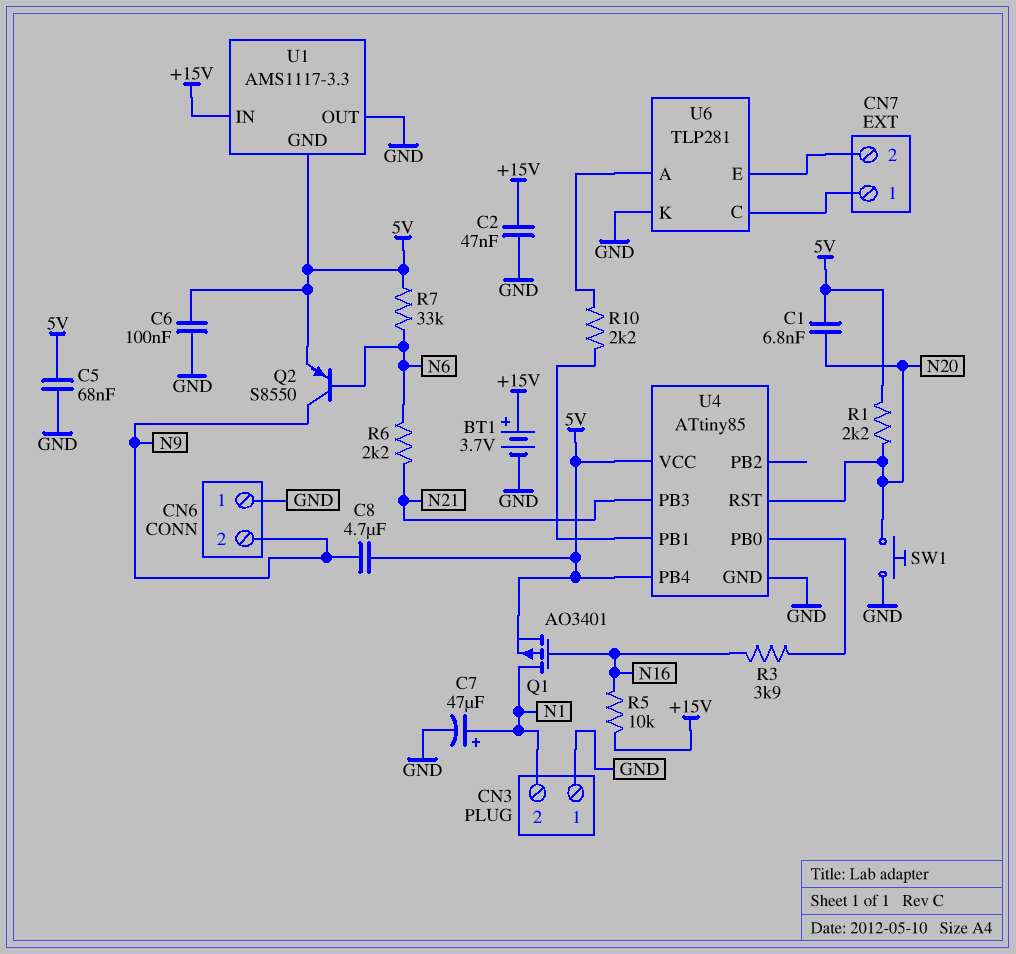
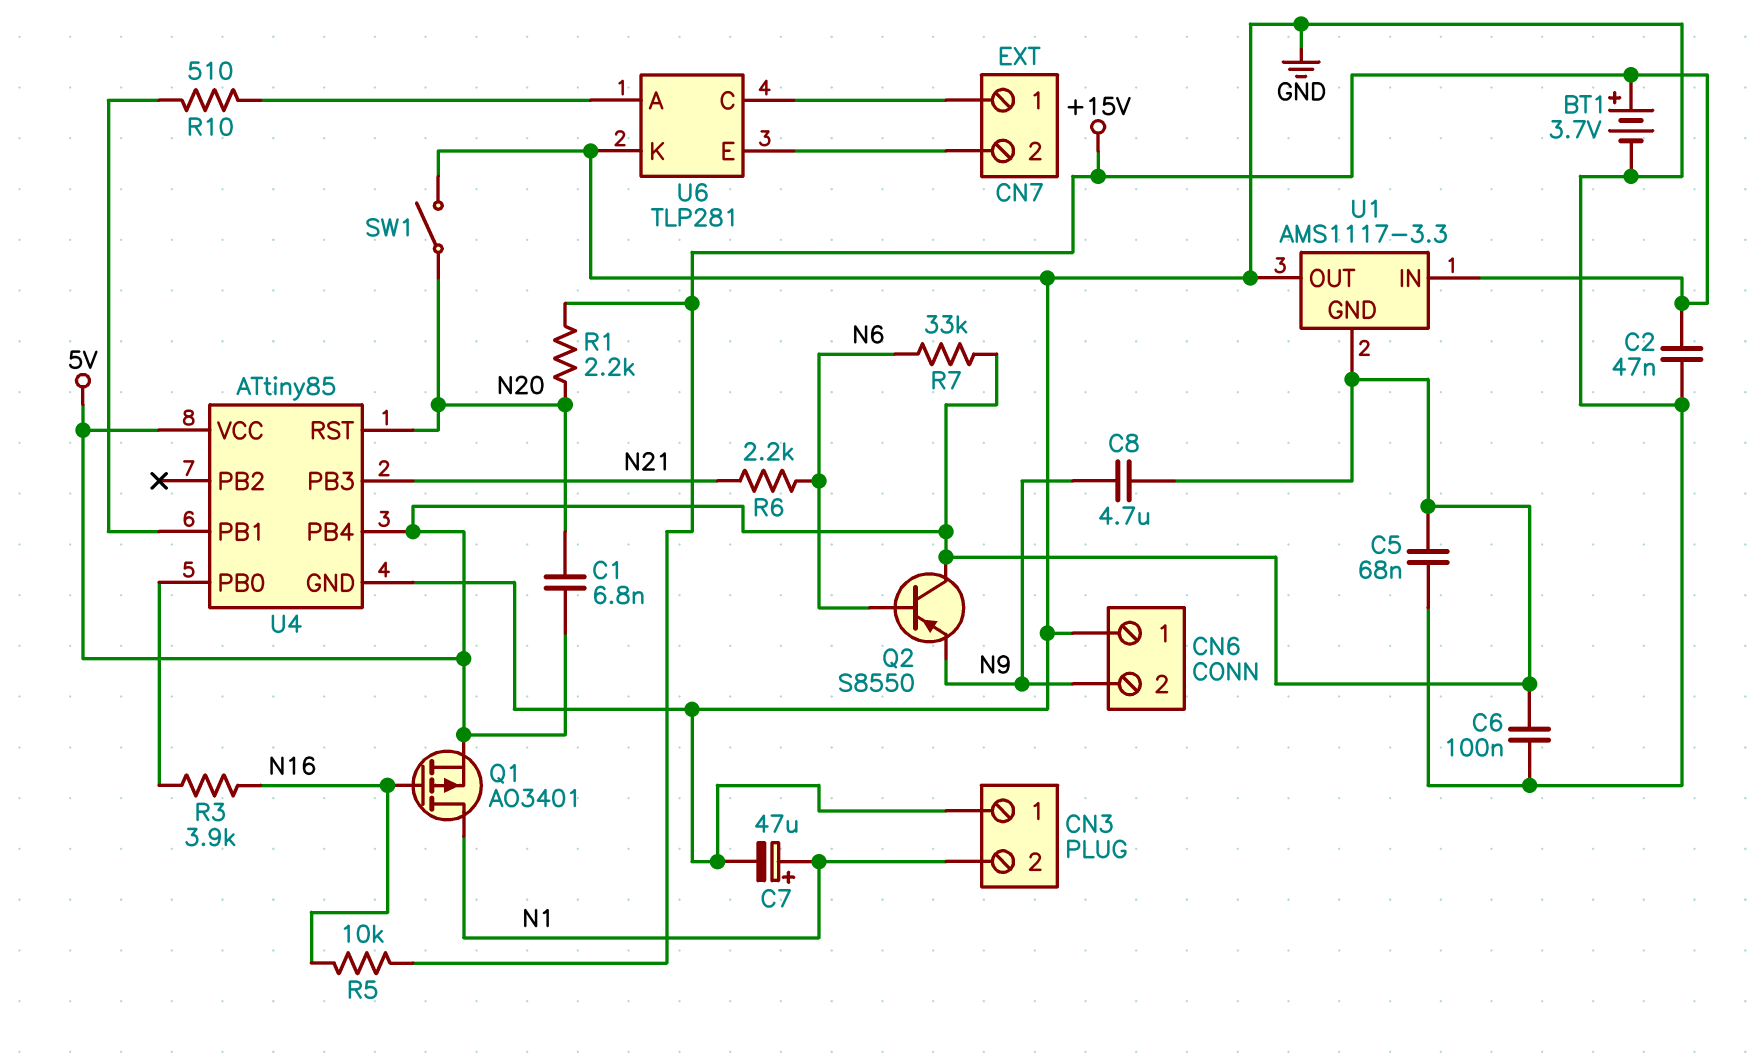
Q2: PNP S8550 (B N6, C N9, E 5V) -> PNP S8550 (B N6, C 5V, E N9)
R1: 2.2k (5V, N20) -> 2.2k (+15V, N20)
R10: 2.2k (U4/PB1, U6/A) -> 510 (U4/PB1, U6/A)
SW1: button (GND, N20) -> switch (GND, N20)

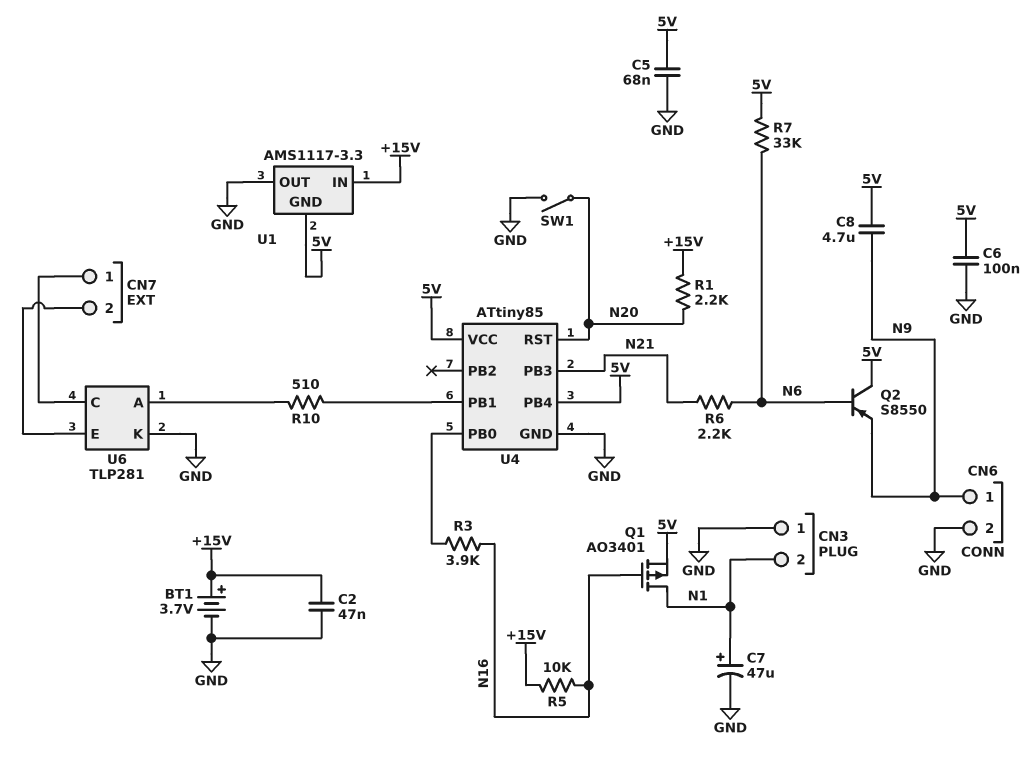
C1: 6.8nF (5V, N20) -> none
CN6 pin 1: GND -> N9
CN6 pin 2: N9 -> GND

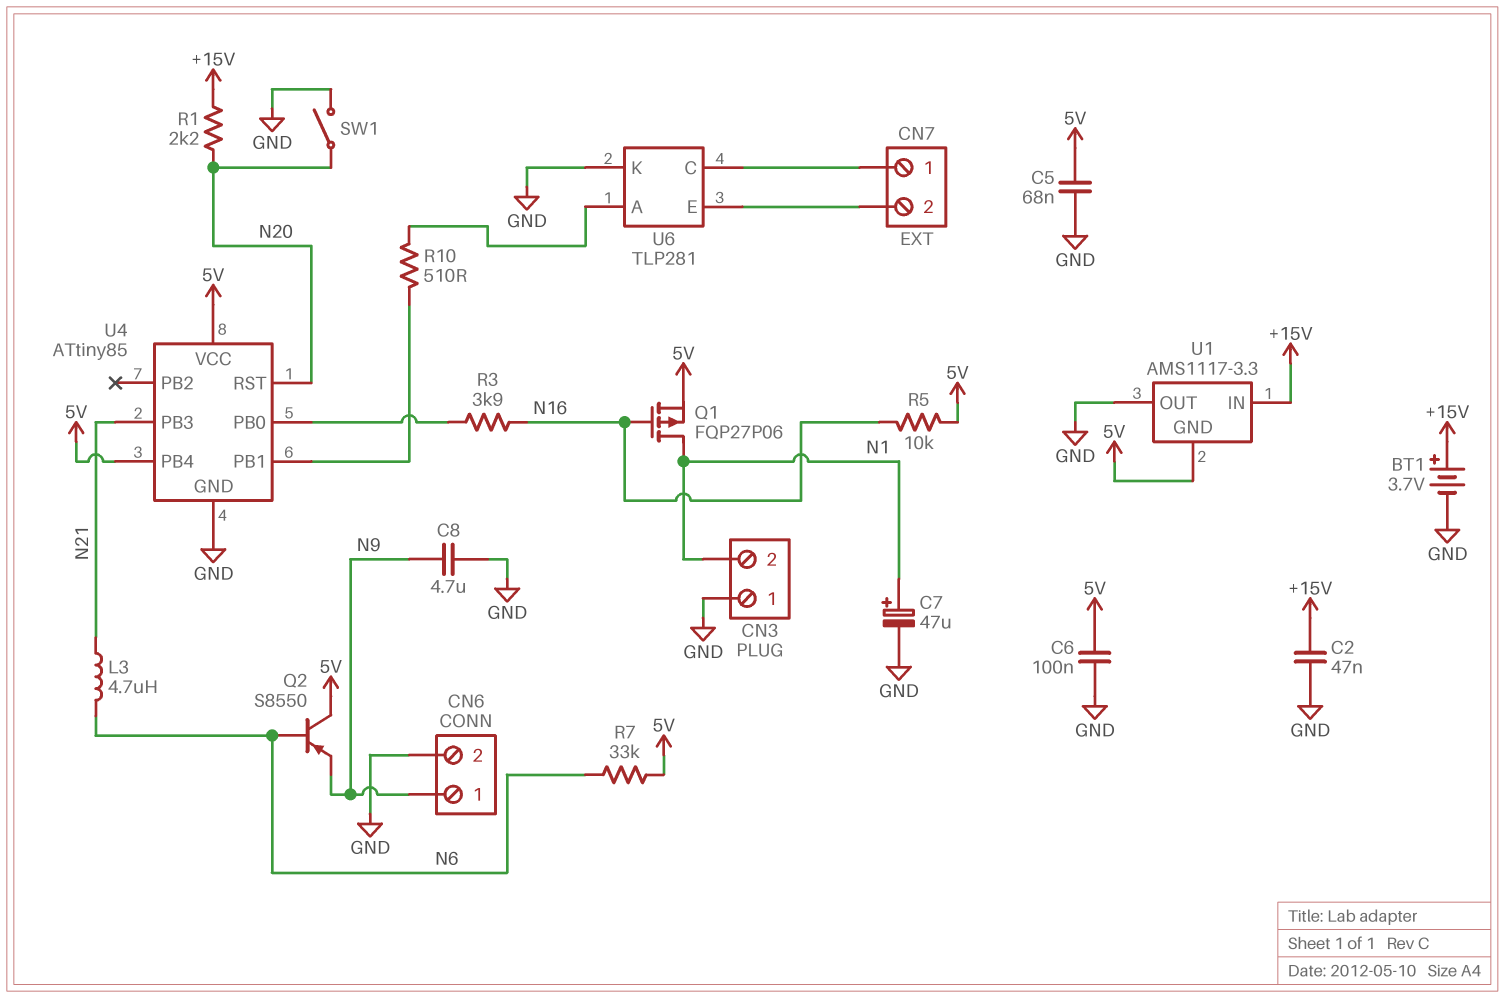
C8: 4.7uF (5V, N9) -> 4.7uF (GND, N9)
L3: none -> 4.7uH (N6, N21)
Q1: PMOS AO3401 (G N16, D N1, S 5V) -> PMOS FQP27P06 (G N16, D N1, S 5V)
R5: 10k (+15V, N16) -> 10k (5V, N16)
R6: 2.2k (N6, N21) -> none

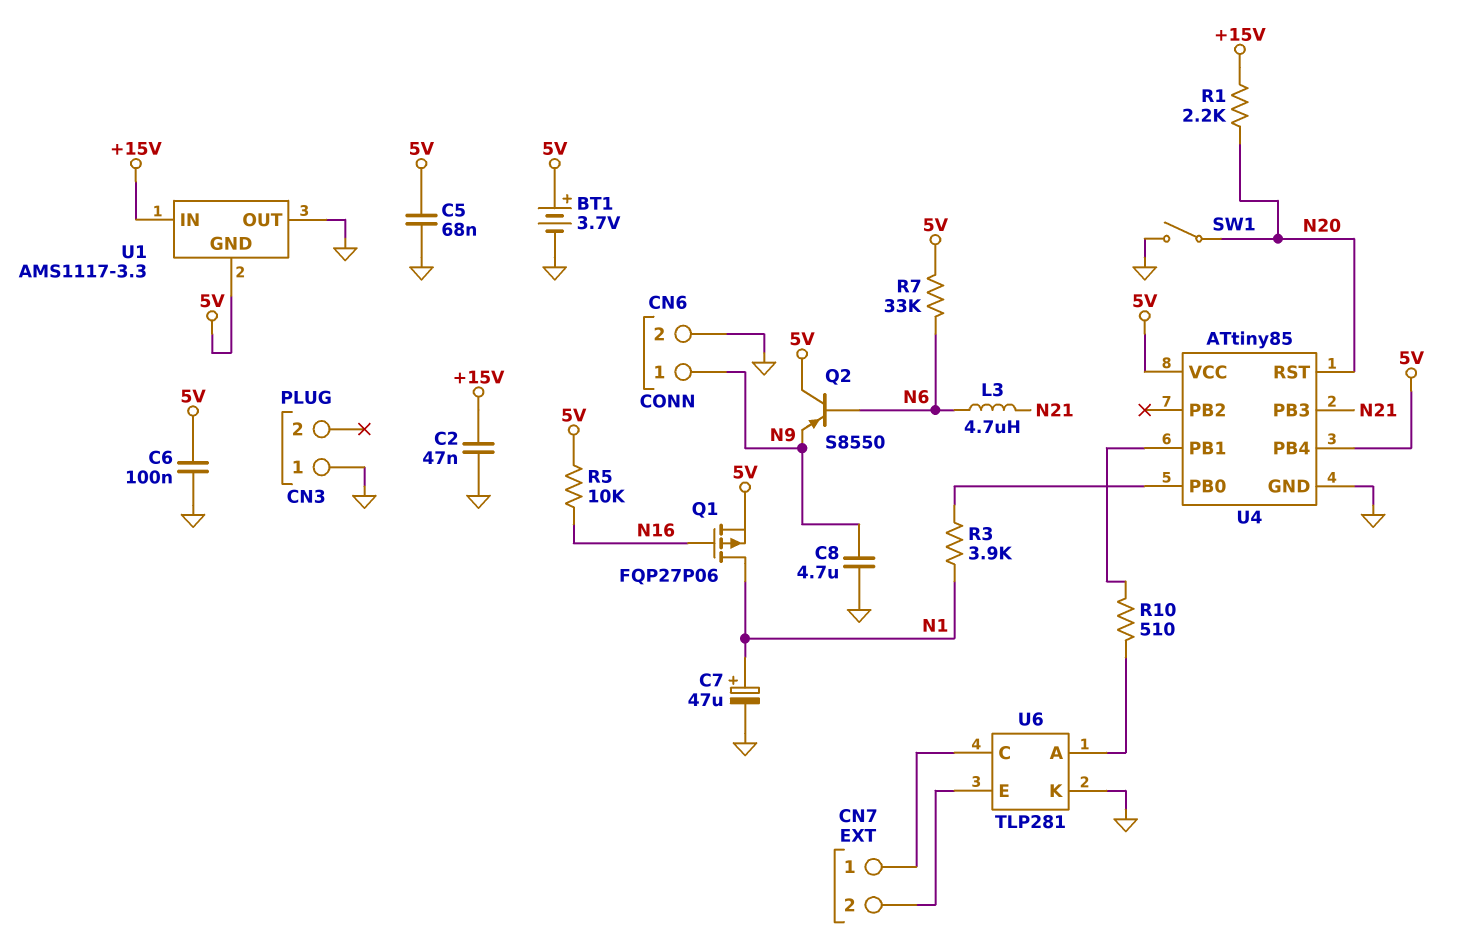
BT1: 3.7V (plus +15V, minus GND) -> 3.7V (plus 5V, minus GND)
CN3 pin 2: N1 -> none
R3: 3.9k (N16, U4/PB0) -> 3.9k (N1, U4/PB0)

